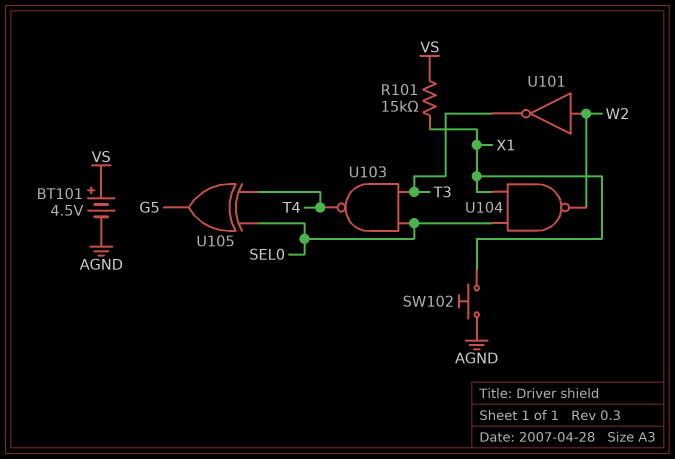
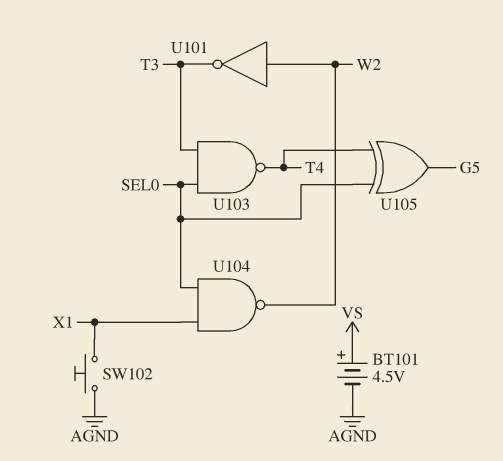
R101: 15k (VS, X1) -> none

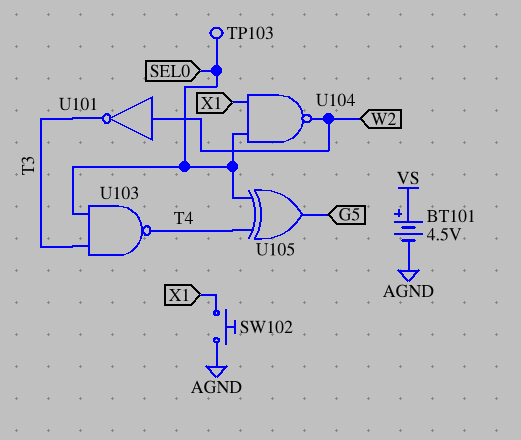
TP103: none -> test point (SEL0)

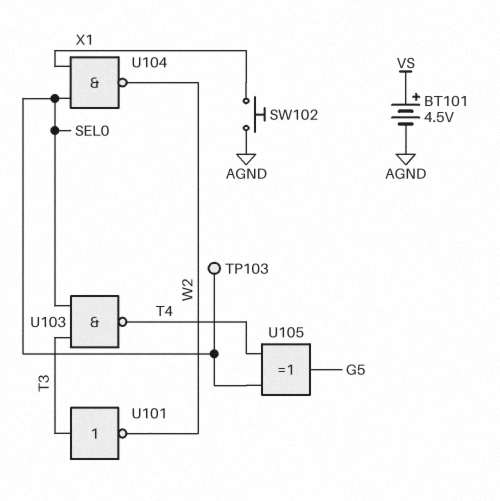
U101: NOT (in W2, out T3) -> NOT (in T3, out W2)

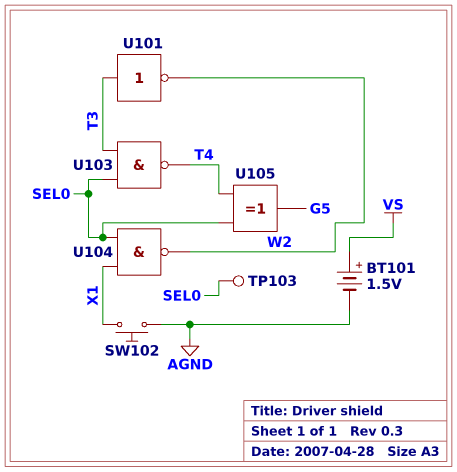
BT101: 4.5V (plus VS, minus AGND) -> 1.5V (plus VS, minus AGND)

